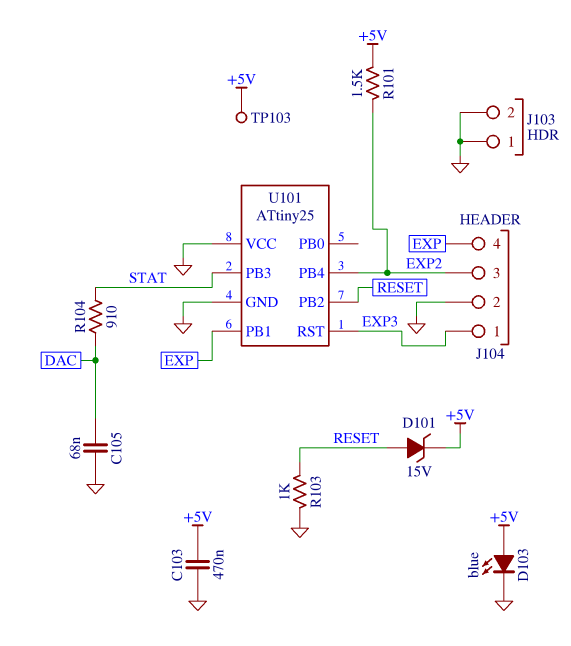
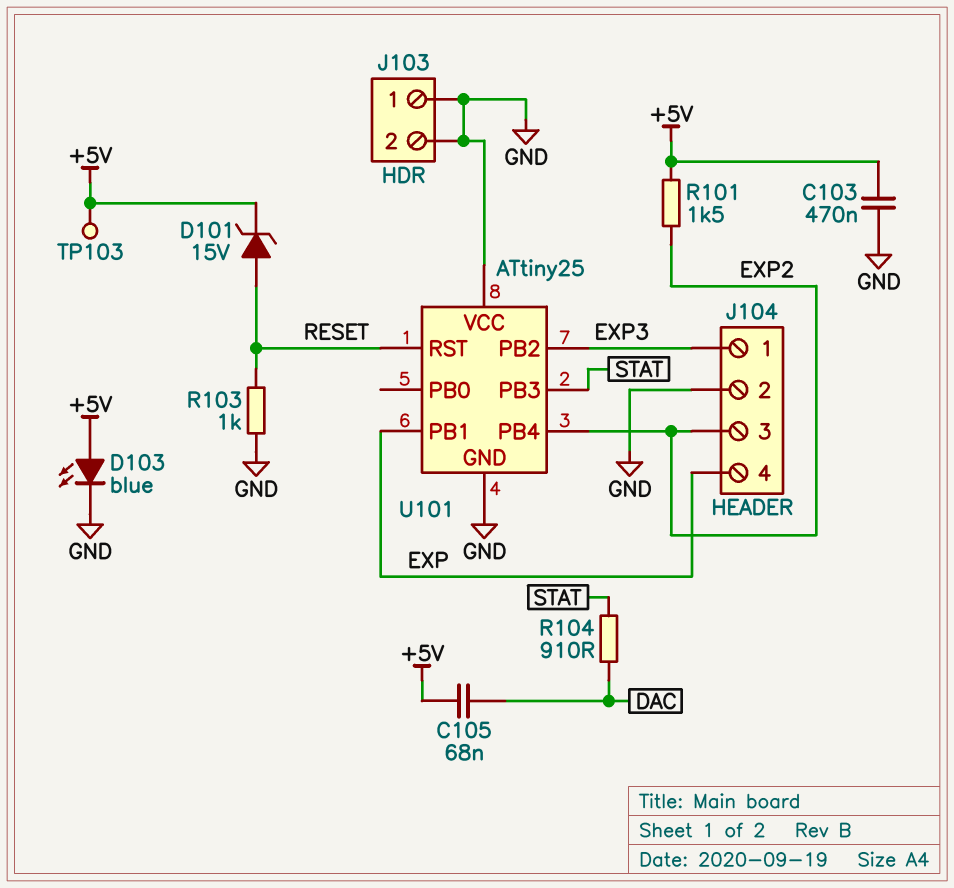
C105: 68nF (DAC, GND) -> 68nF (+5V, DAC)
U101 pin PB2: RESET -> EXP3
U101 pin RST: EXP3 -> RESET

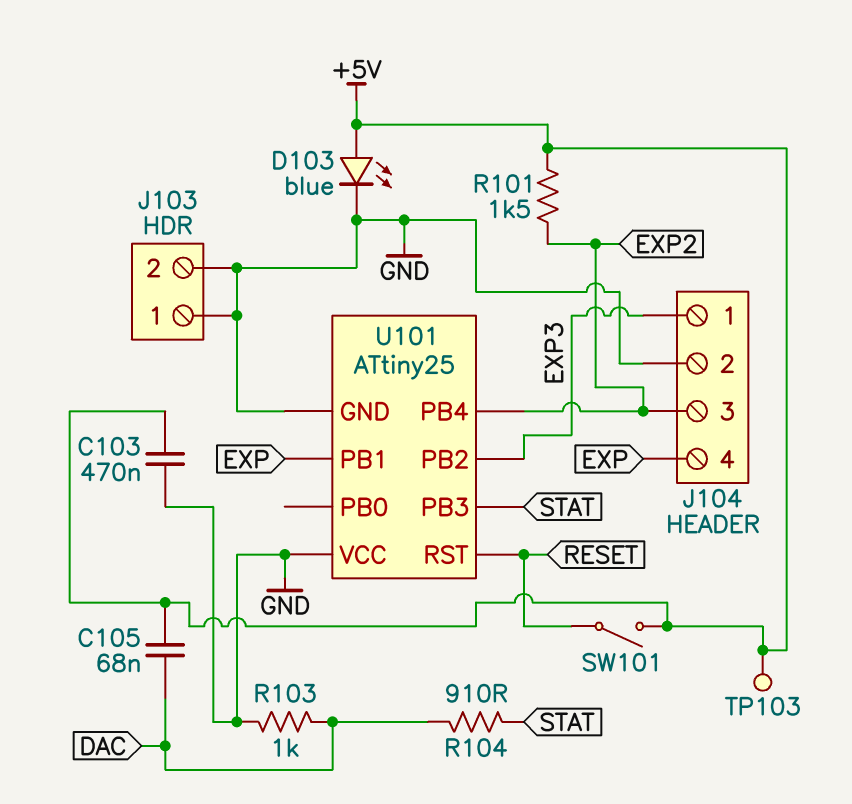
D101: zener 15V (A RESET, K +5V) -> none
R103: 1k (GND, RESET) -> 1k (DAC, GND)
SW101: none -> switch (+5V, RESET)

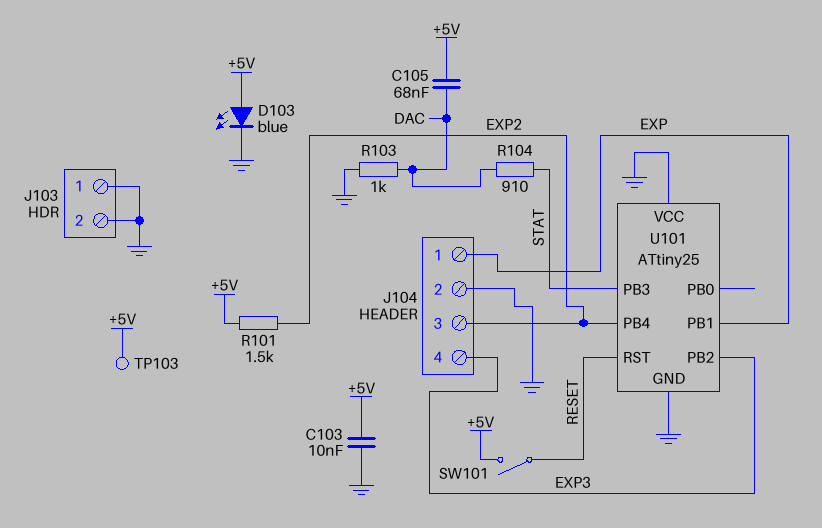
C103: 470nF (+5V, GND) -> 10nF (+5V, GND)
J104 pin 1: EXP3 -> EXP
J104 pin 4: EXP -> EXP3

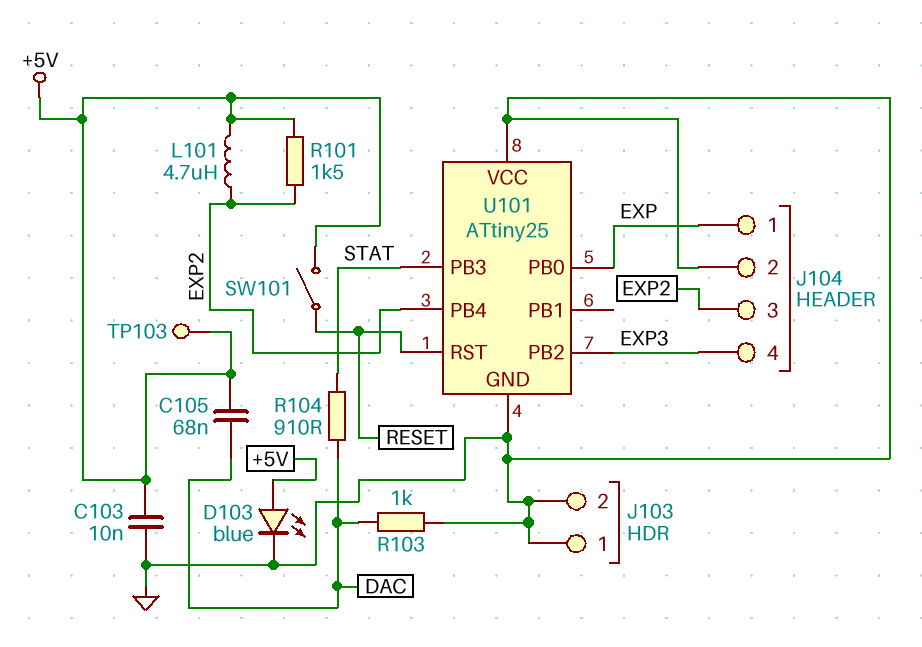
L101: none -> 4.7uH (+5V, EXP2)
U101 pin PB0: none -> EXP
U101 pin PB1: EXP -> none

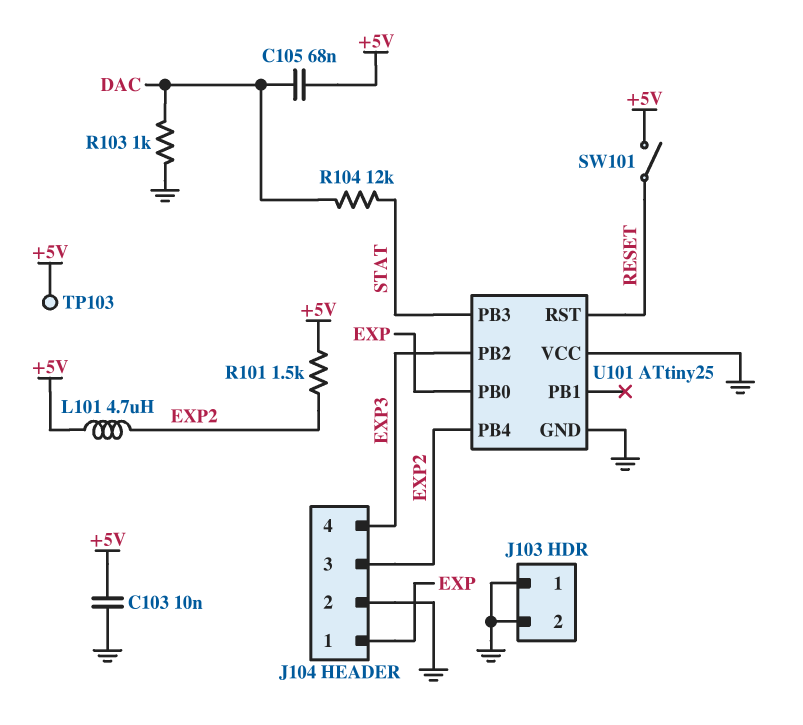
D103: LED blue (A +5V, K GND) -> none
R104: 910 (DAC, STAT) -> 12k (DAC, STAT)

